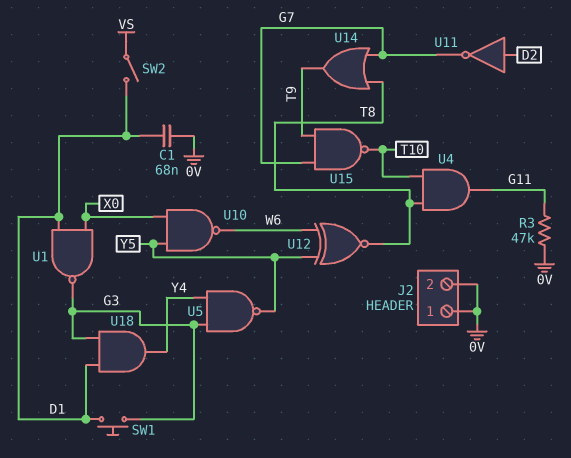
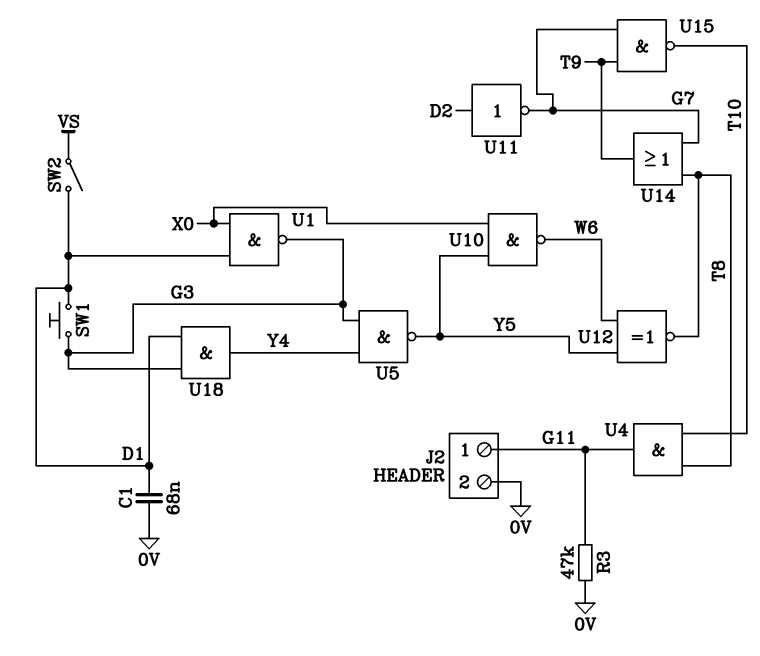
J2 pin 1: 0V -> G11

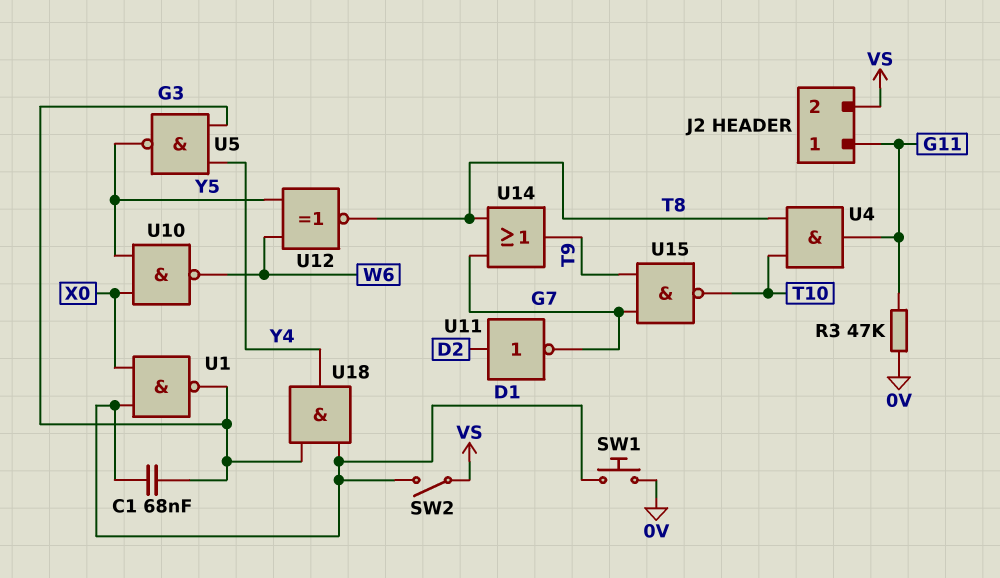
C1: 68nF (0V, D1) -> 68nF (D1, G3)
J2 pin 2: 0V -> VS
SW1: button (D1, G3) -> button (0V, D1)

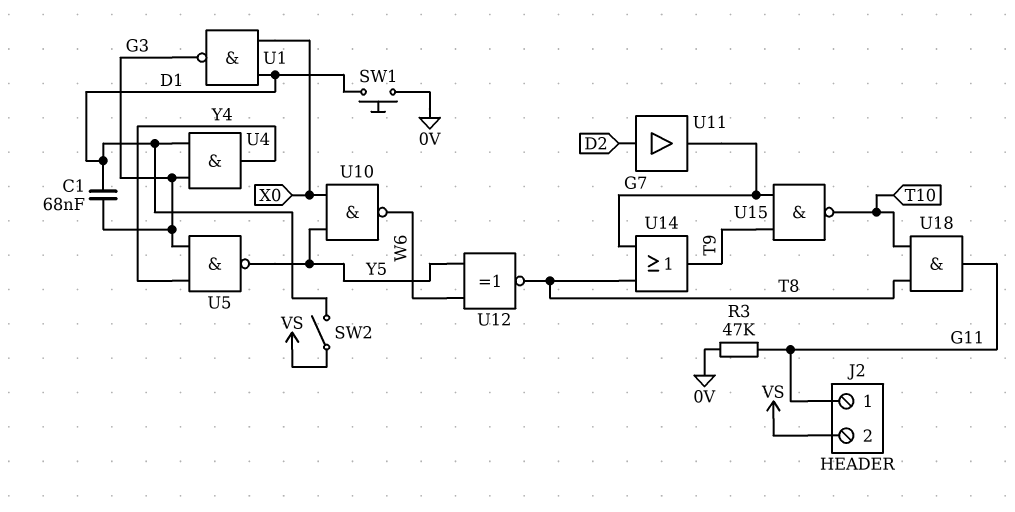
U4: AND (in T8, in T10, out G11) -> AND (in D1, in G3, out Y4)
U11: NOT (in D2, out G7) -> buffer (in D2, out G7)
U18: AND (in D1, in G3, out Y4) -> AND (in T8, in T10, out G11)

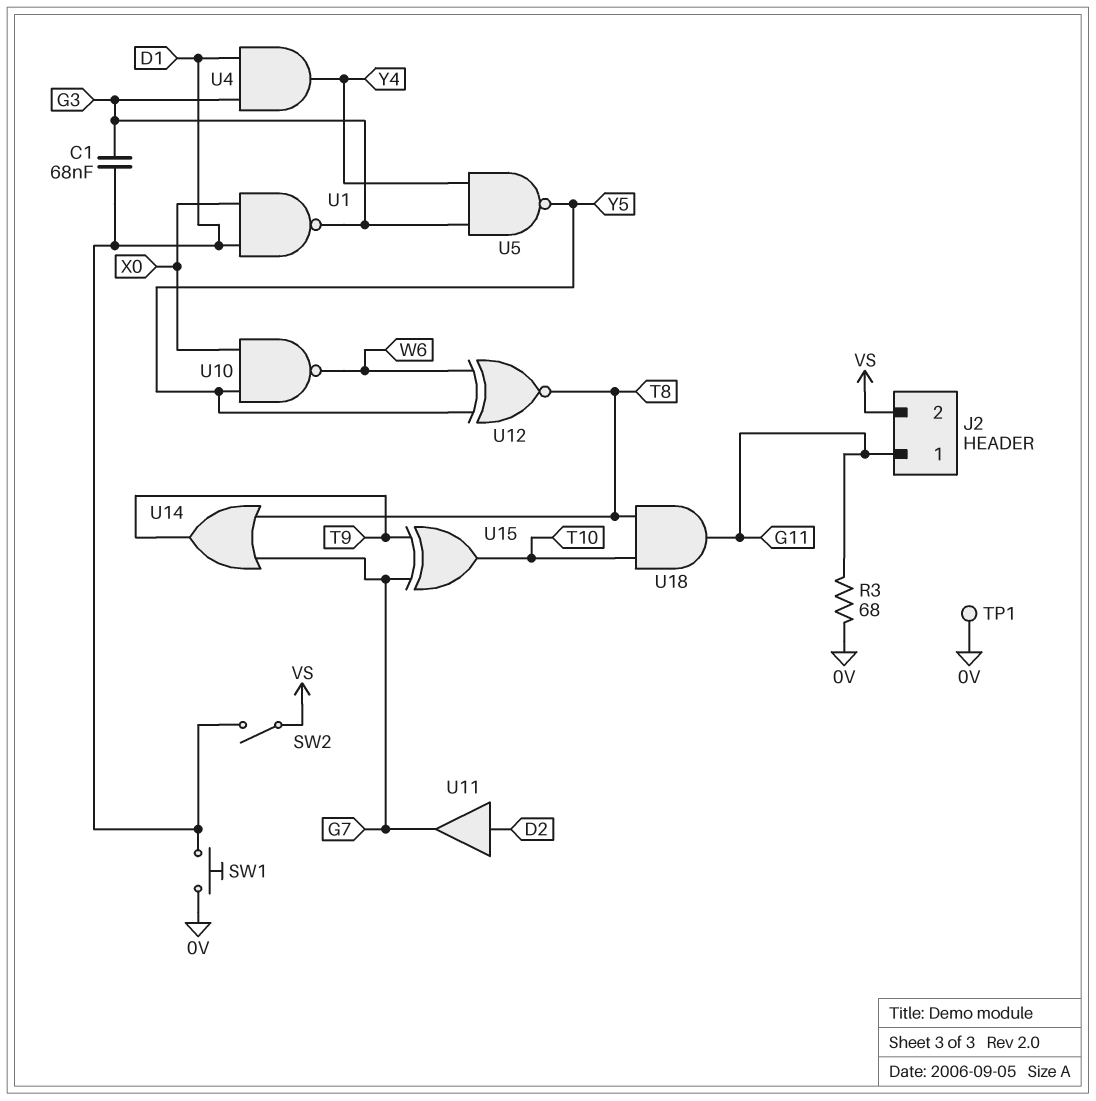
R3: 47k (0V, G11) -> 68 (0V, G11)
TP1: none -> test point (0V)
U15: NAND (in G7, in T9, out T10) -> XOR (in G7, in T9, out T10)

